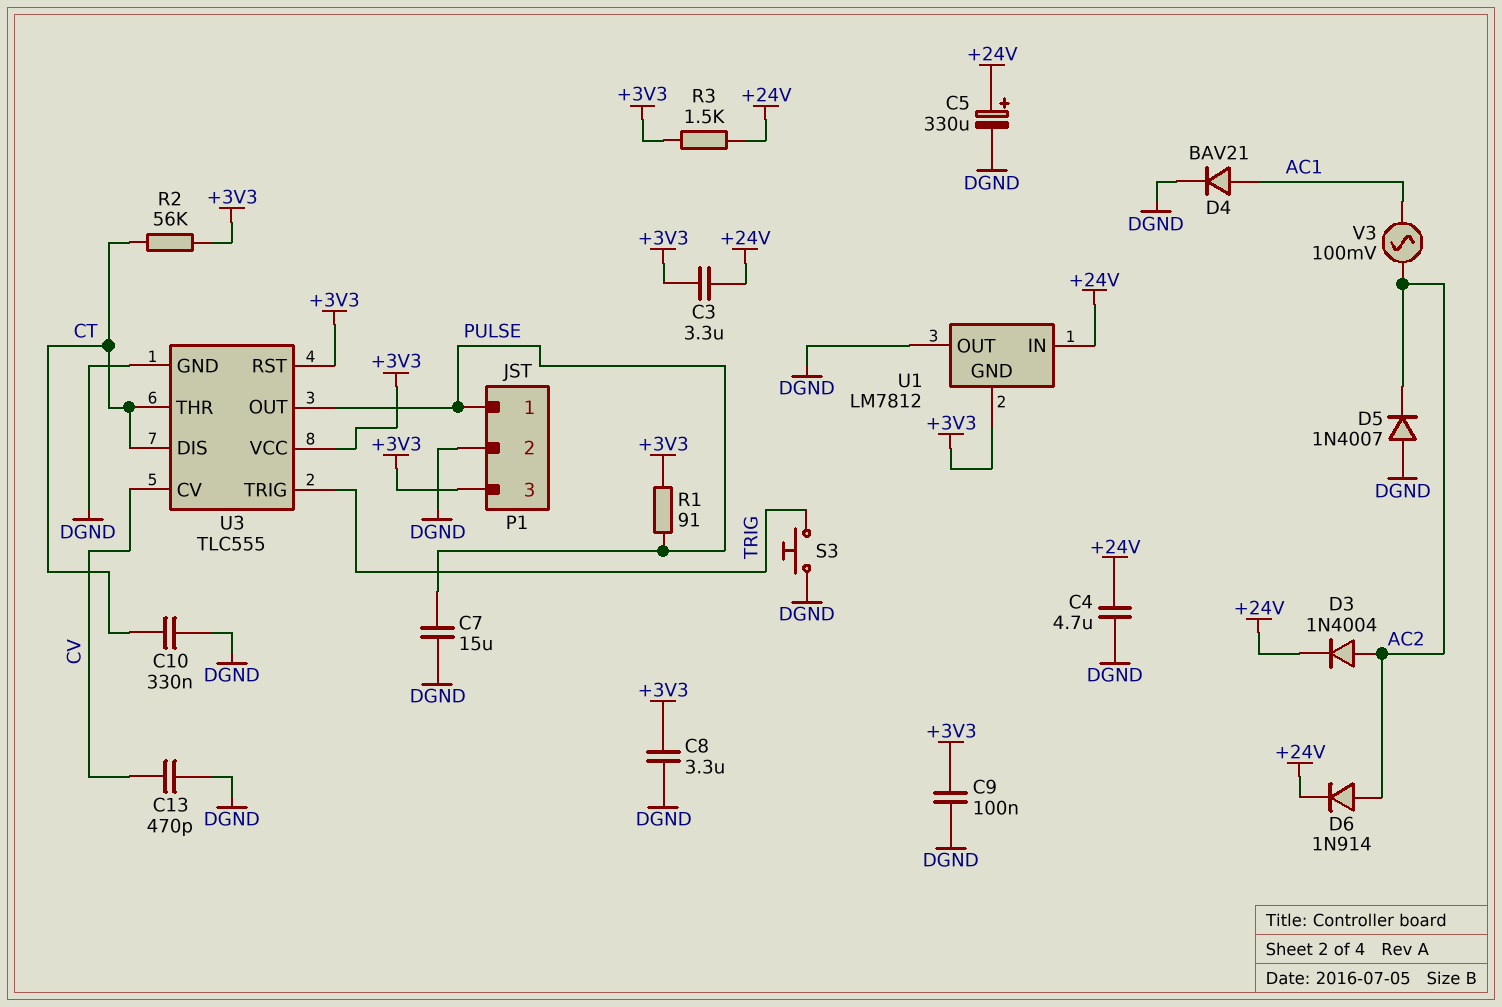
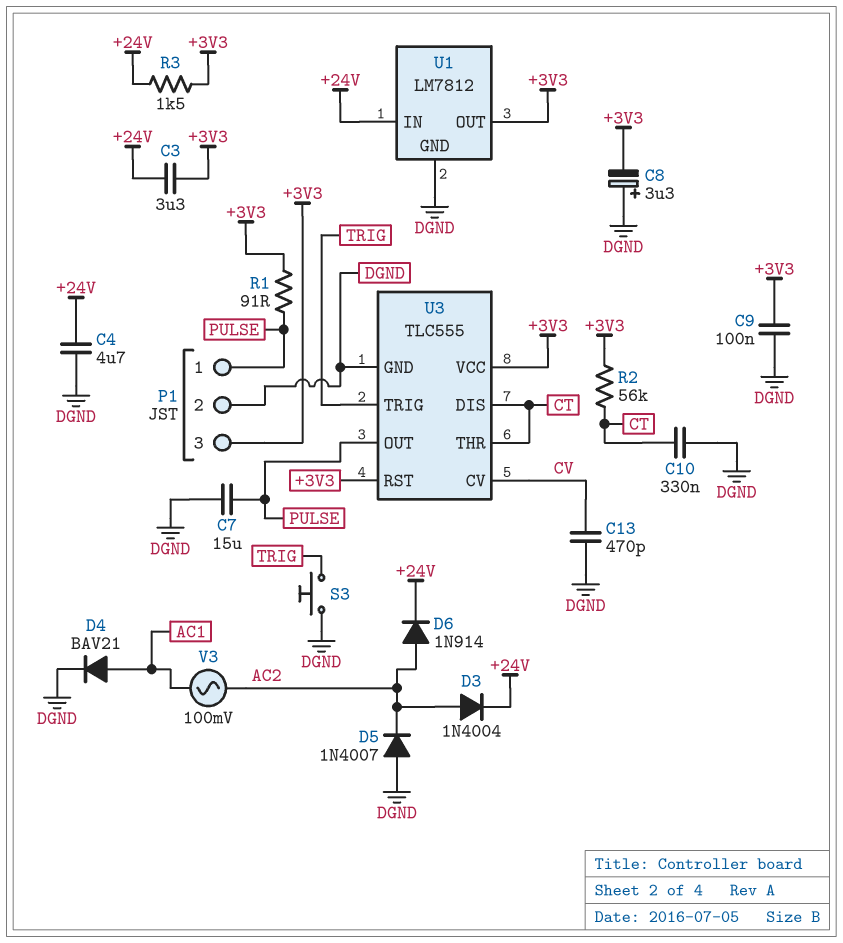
C5: 330uF (plus +24V, minus DGND) -> none
C8: 3.3uF (+3V3, DGND) -> 3.3uF (plus DGND, minus +3V3)
U1 pin GND: +3V3 -> DGND
U1 pin OUT: DGND -> +3V3

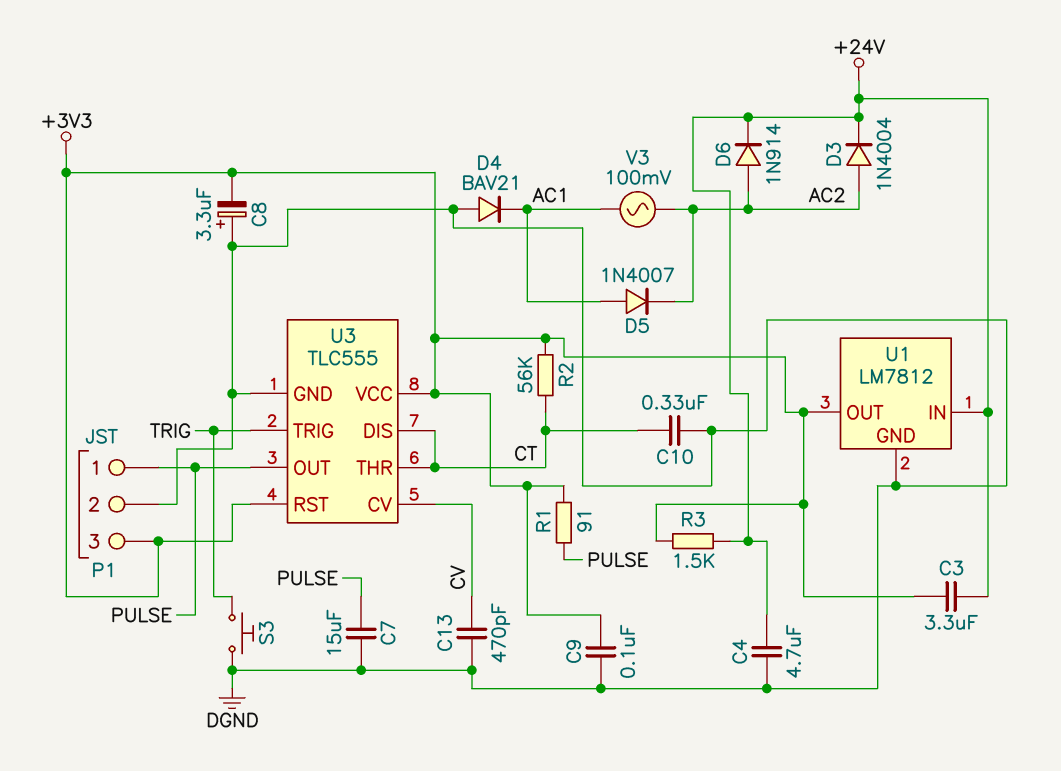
D4: diode BAV21 (A AC1, K DGND) -> diode BAV21 (A DGND, K AC1)
D5: diode 1N4007 (A DGND, K AC2) -> diode 1N4007 (A AC1, K AC2)

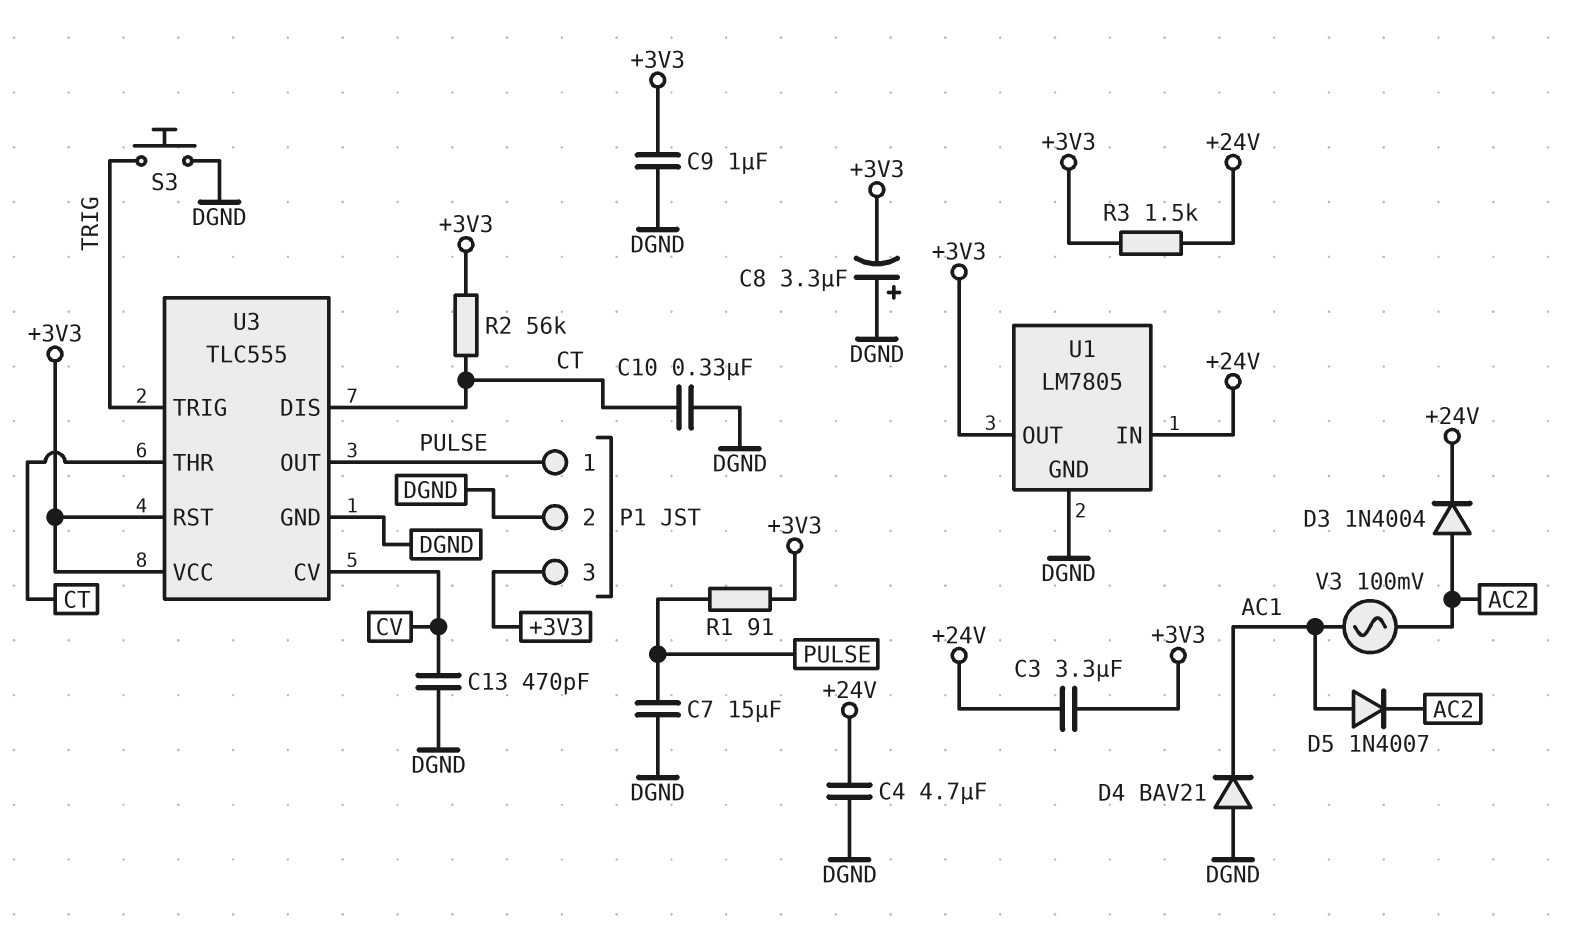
C9: 100nF (+3V3, DGND) -> 1uF (+3V3, DGND)
D6: diode 1N914 (A AC2, K +24V) -> none
U1: LM7812 -> LM7805

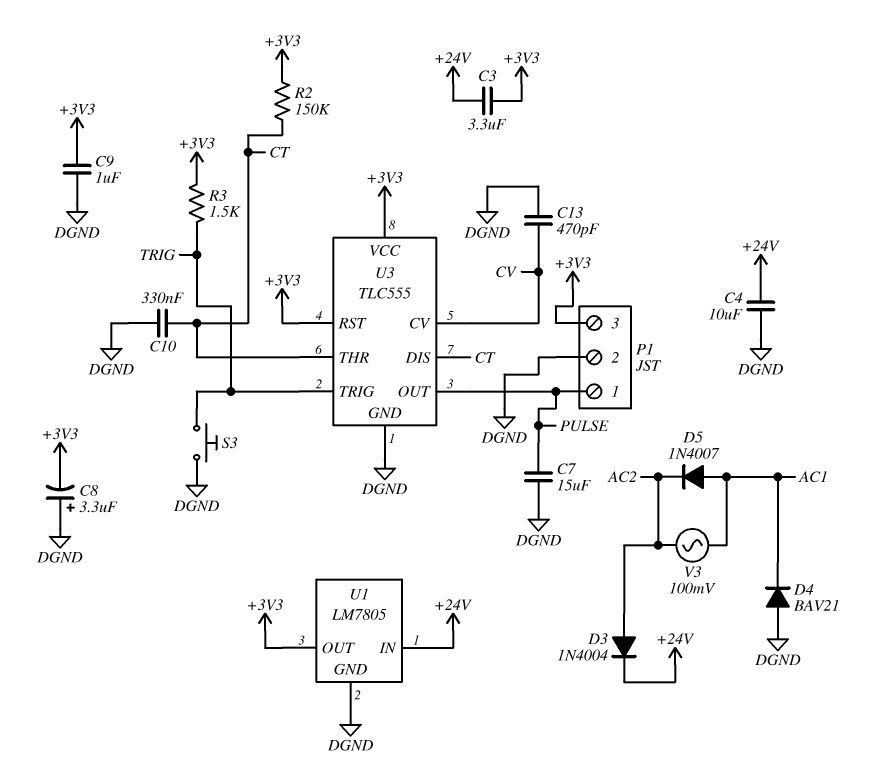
C4: 4.7uF (+24V, DGND) -> 10uF (+24V, DGND)
R1: 91 (+3V3, PULSE) -> none
R2: 56k (+3V3, CT) -> 150k (+3V3, CT)
R3: 1.5k (+3V3, +24V) -> 1.5k (+3V3, TRIG)

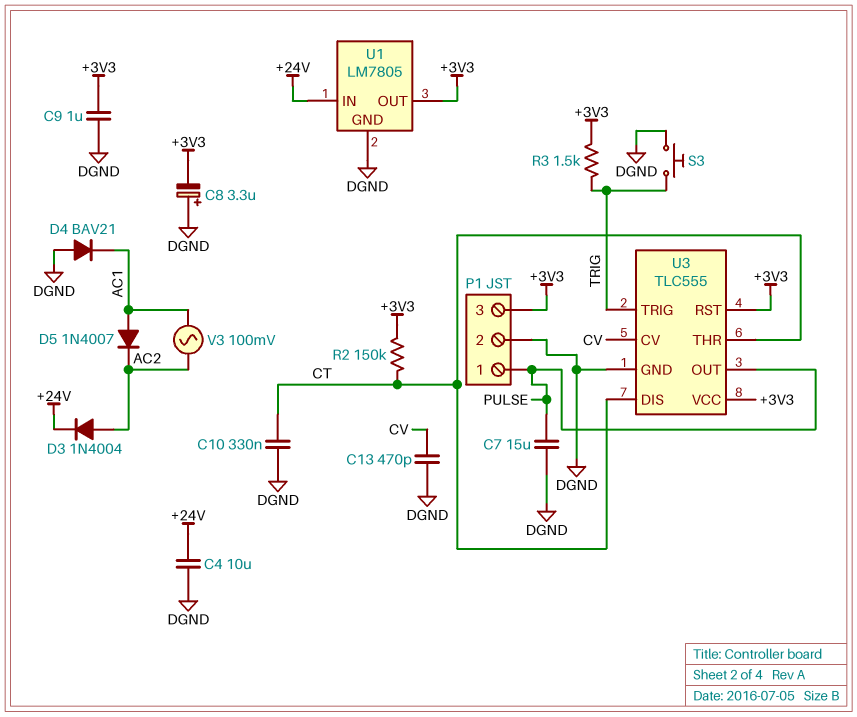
C3: 3.3uF (+3V3, +24V) -> none

